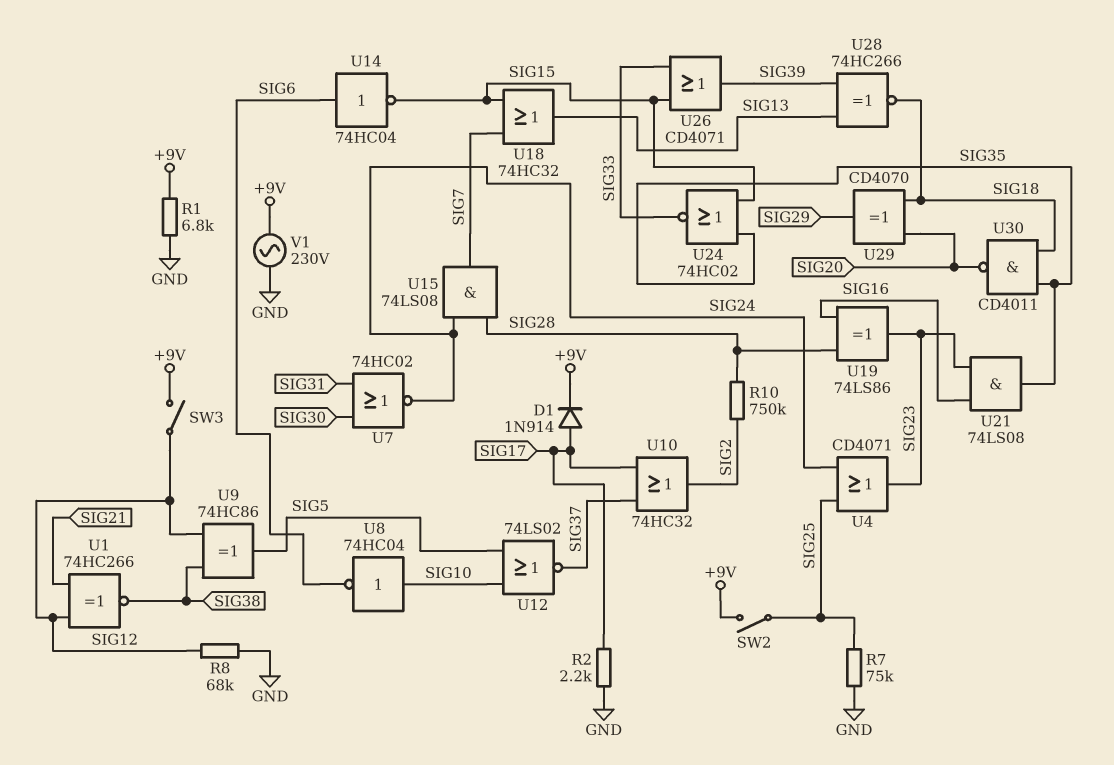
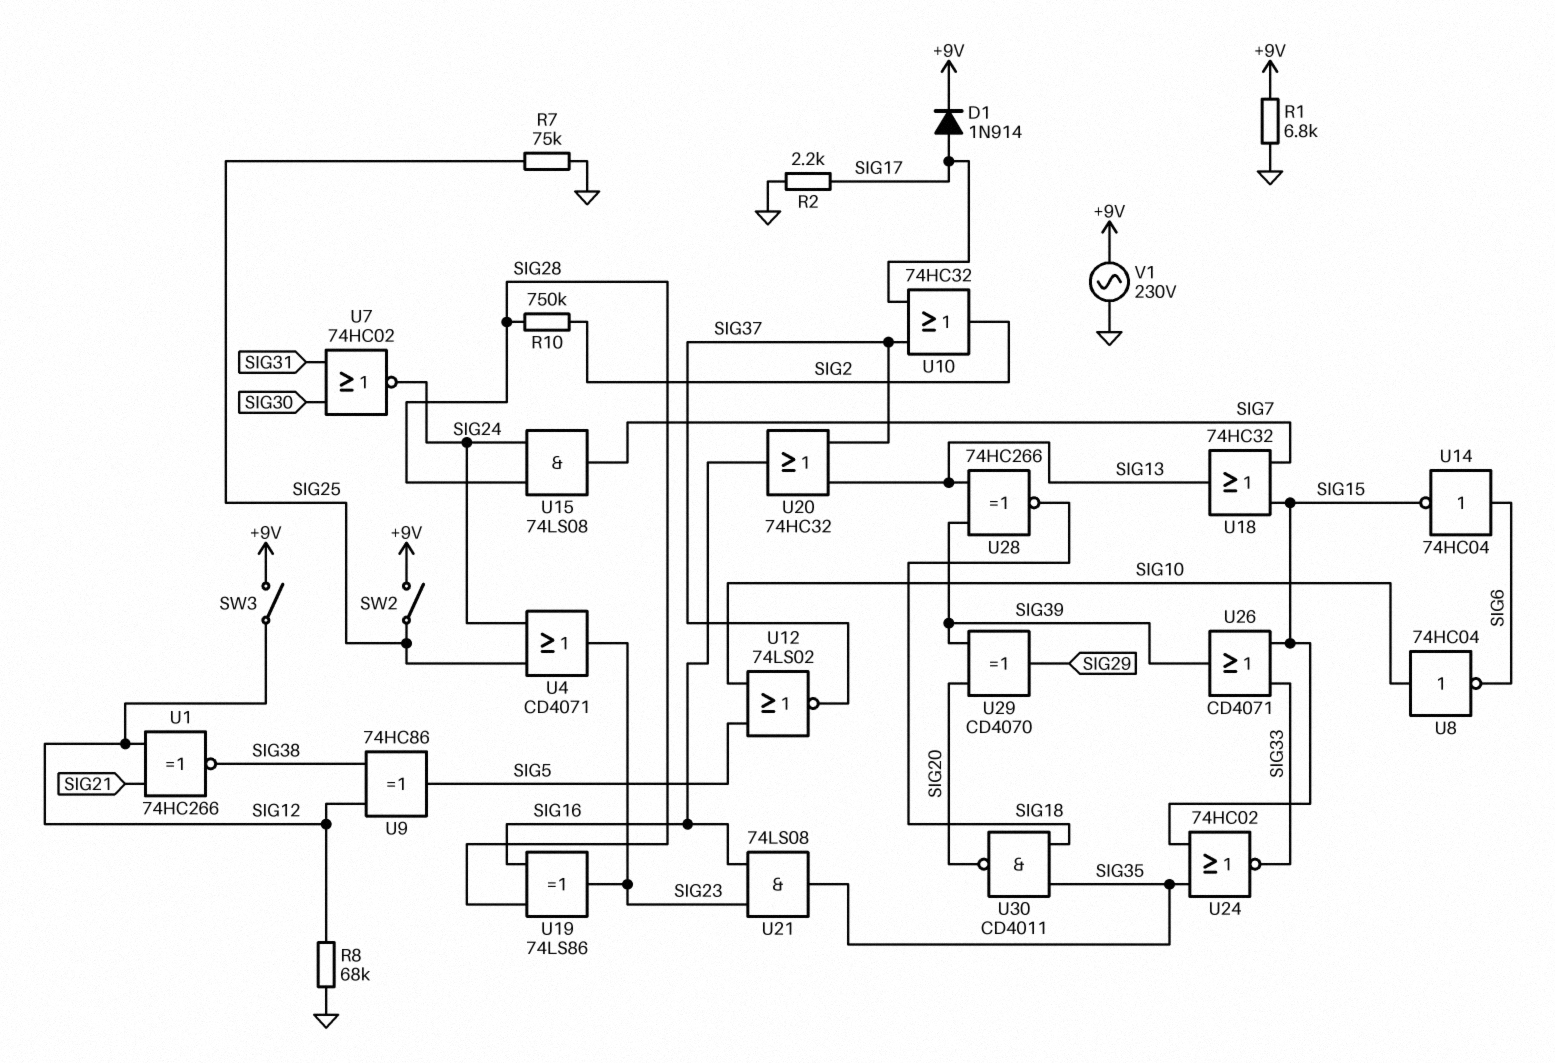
U20: none -> OR 74HC32 (in SIG13, in SIG37, out SIG16)
U29: XOR CD4070 (in SIG18, in SIG20, out SIG29) -> XOR CD4070 (in SIG20, in SIG39, out SIG29)

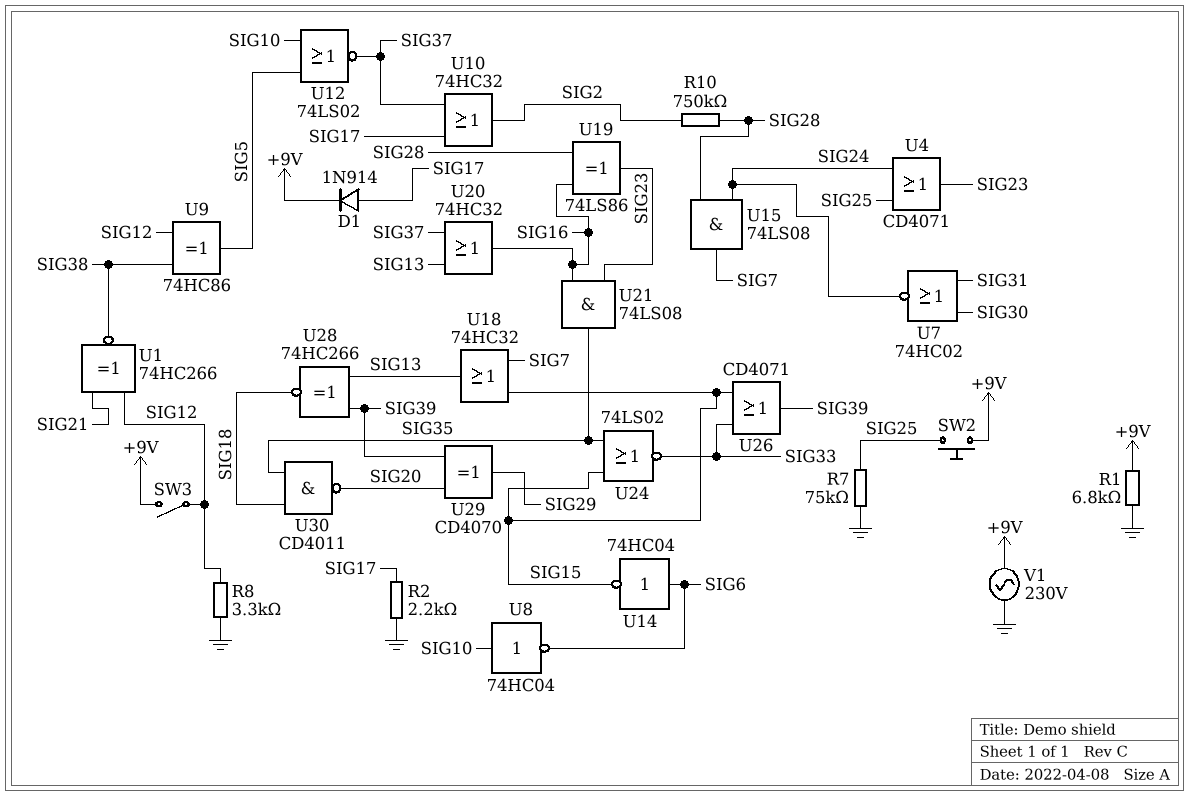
R8: 68k (GND, SIG12) -> 3.3k (GND, SIG12)
SW2: switch (+9V, SIG25) -> button (+9V, SIG25)
U24: NOR 74HC02 (in SIG15, in SIG35, out SIG33) -> NOR 74LS02 (in SIG15, in SIG35, out SIG33)

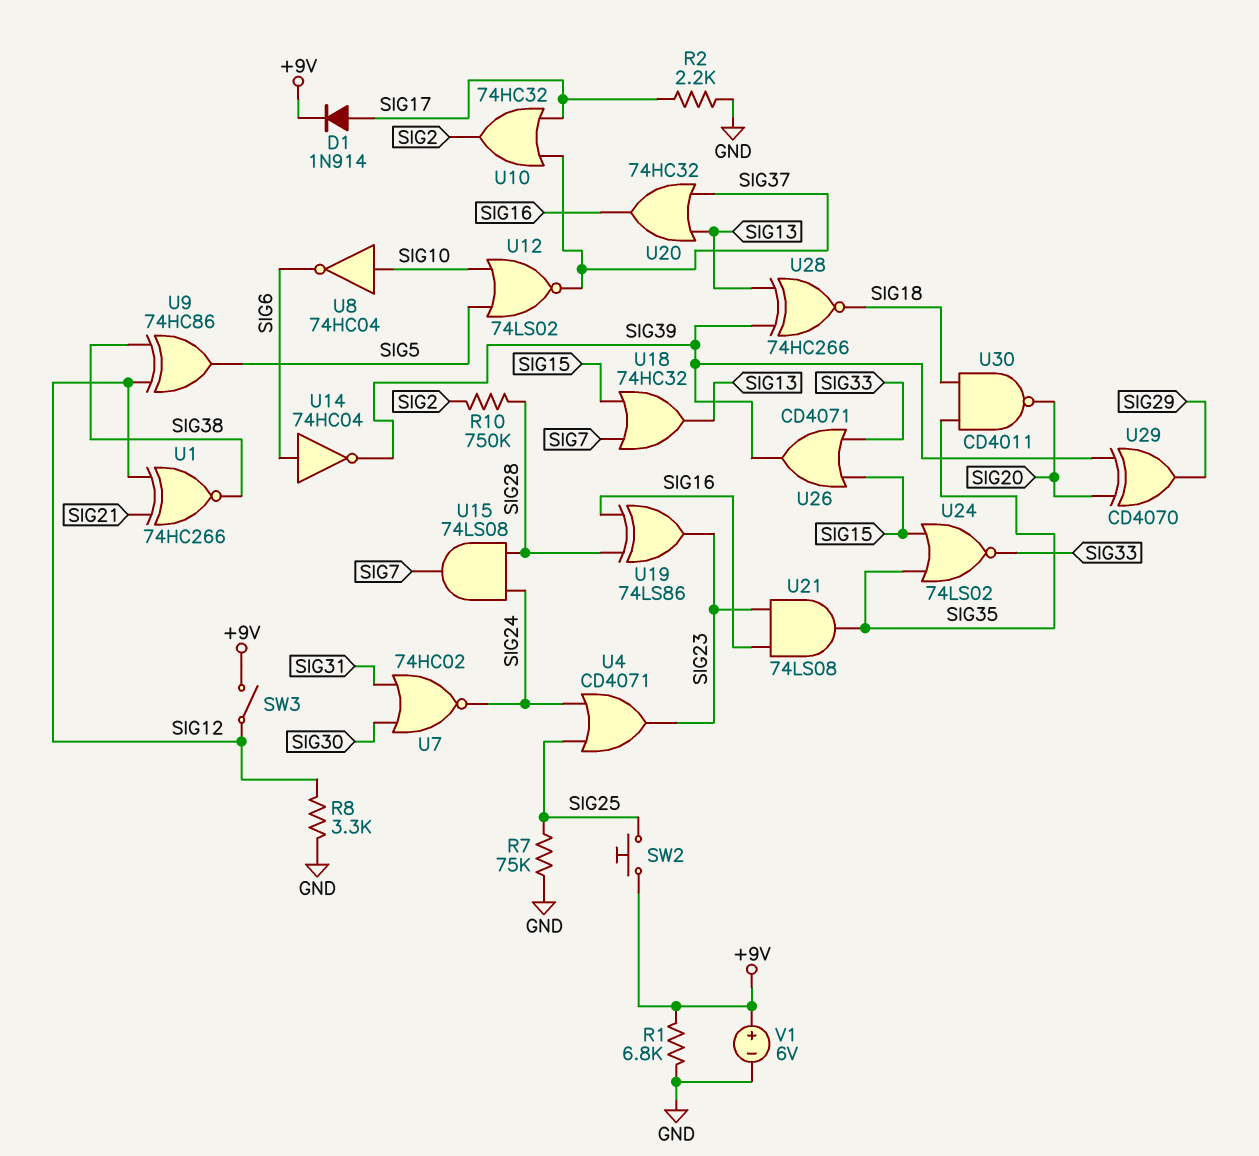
U14: NOT 74HC04 (in SIG6, out SIG15) -> NOT 74HC04 (in SIG6, out SIG39)
V1: AC 230V (+9V, GND) -> 6V (plus +9V, minus GND)

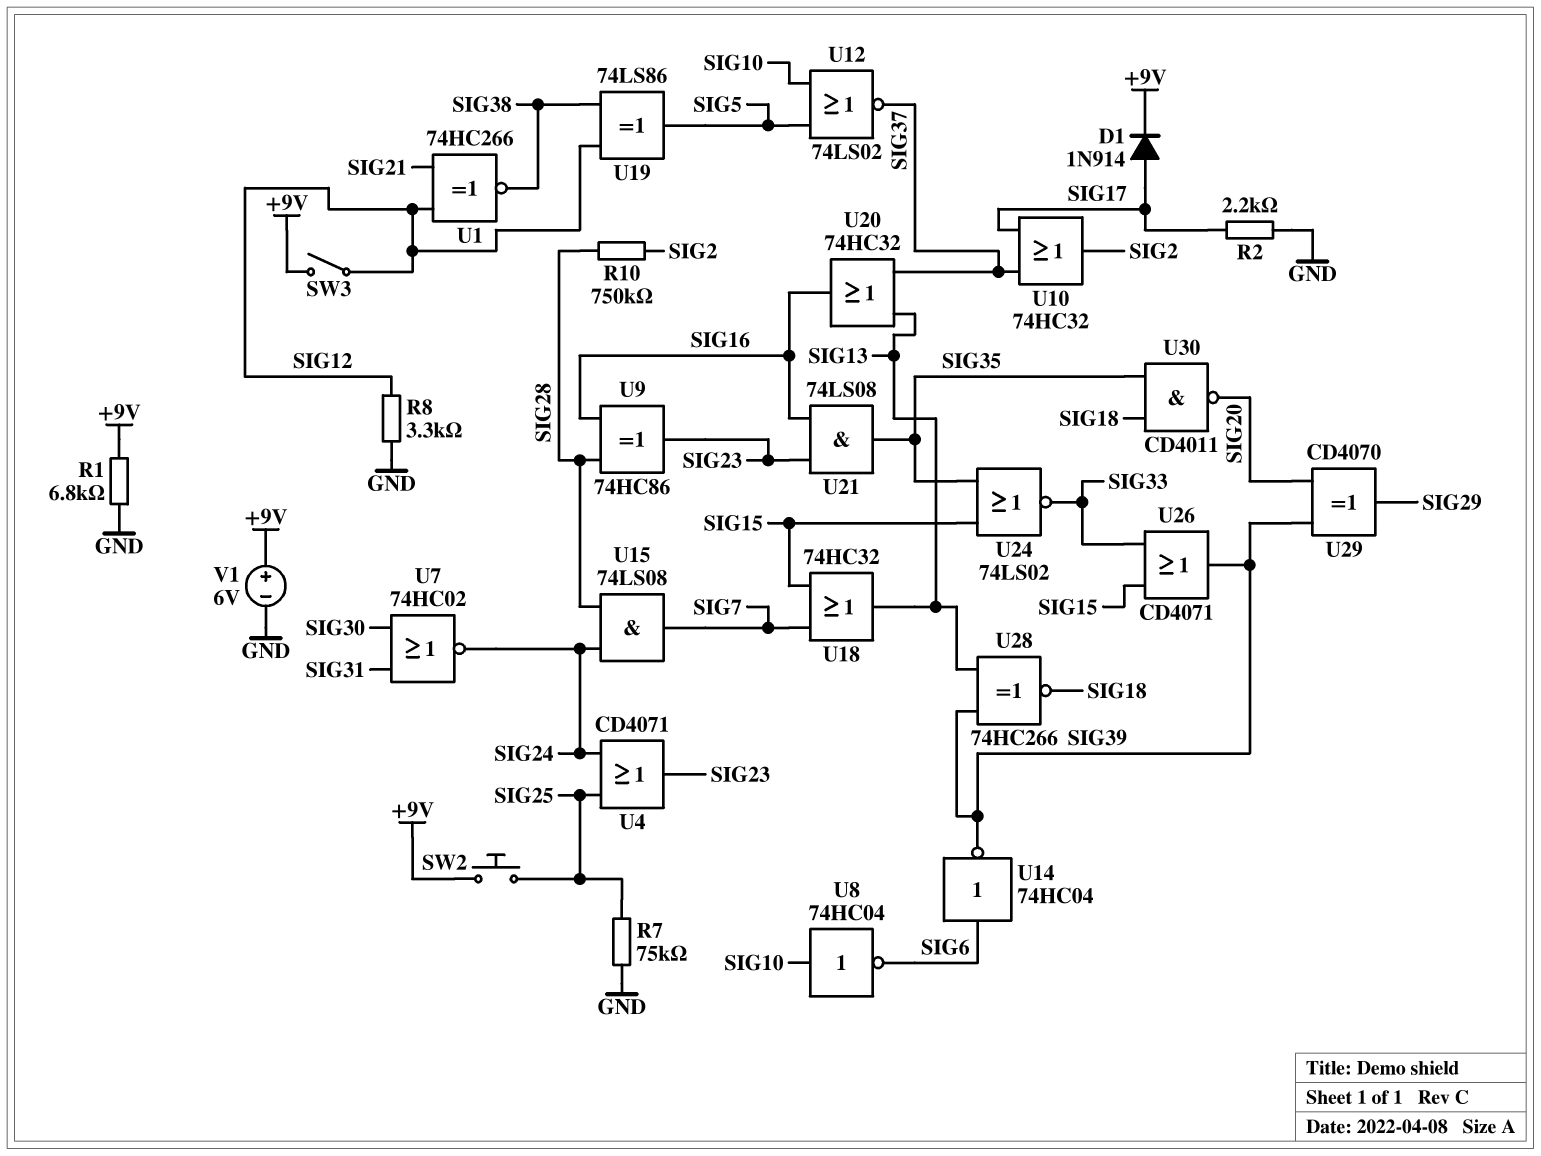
U9: XOR 74HC86 (in SIG12, in SIG38, out SIG5) -> XOR 74HC86 (in SIG16, in SIG28, out SIG23)
U19: XOR 74LS86 (in SIG16, in SIG28, out SIG23) -> XOR 74LS86 (in SIG12, in SIG38, out SIG5)

